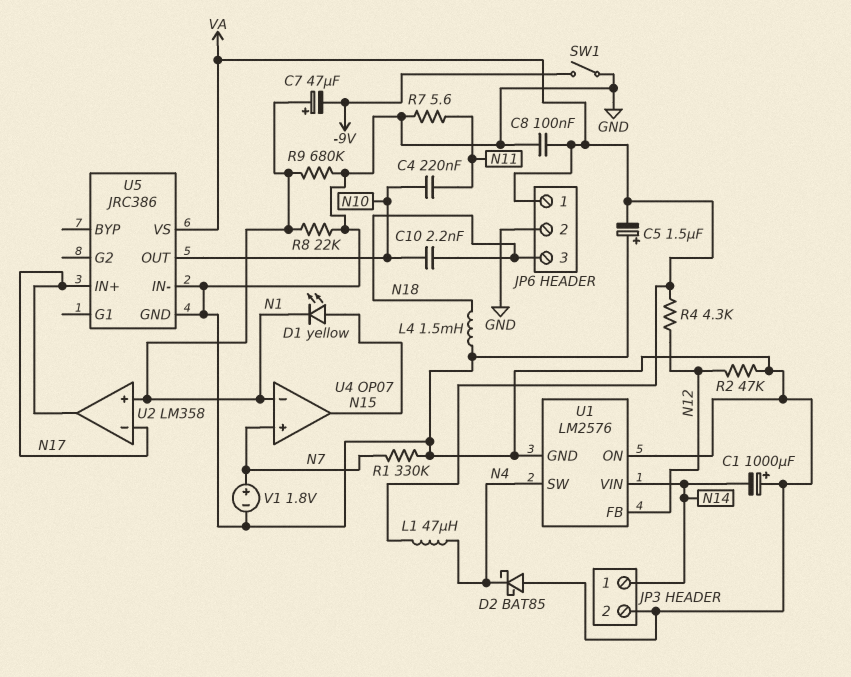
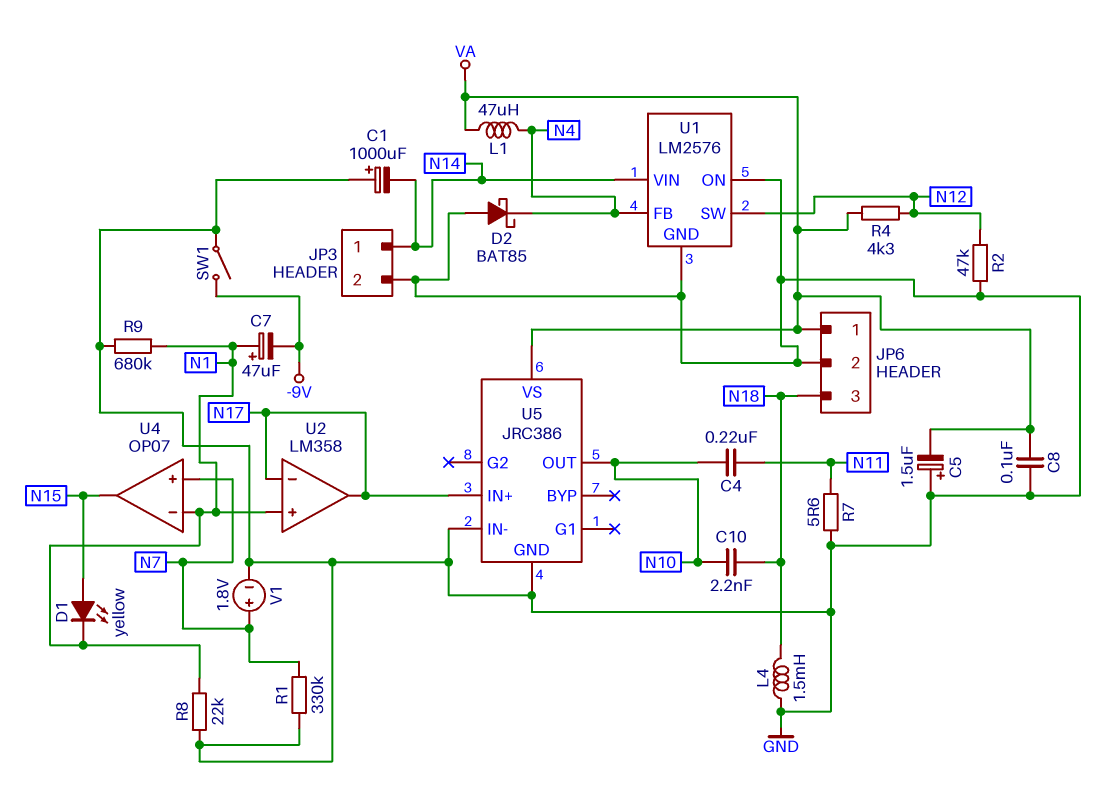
U1 pin FB: N12 -> N4
U1 pin SW: N4 -> N12

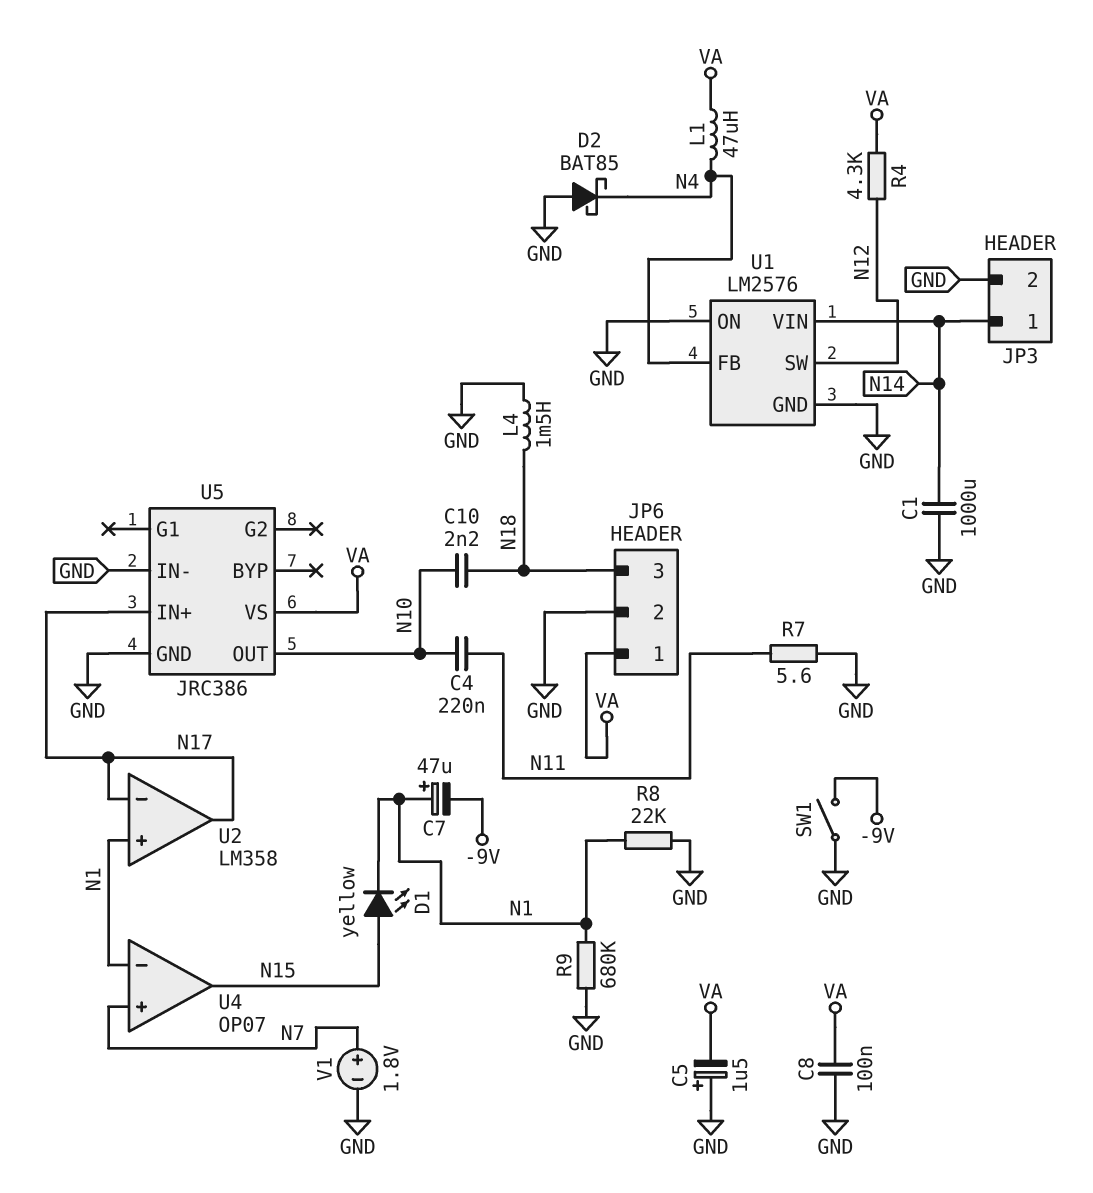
C1: 1000uF (plus GND, minus N14) -> 1000uF (GND, N14)
R1: 330k (GND, N7) -> none
R2: 47k (GND, N12) -> none

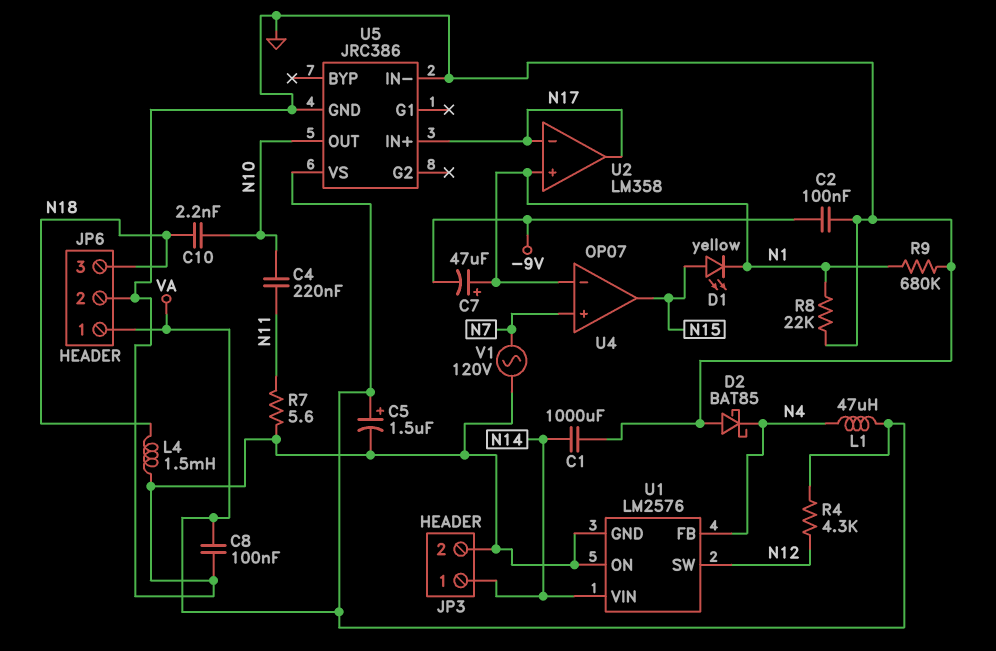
C2: none -> 100nF (-9V, GND)
C5: 1.5uF (plus GND, minus VA) -> 1.5uF (plus VA, minus GND)
SW1: switch (-9V, GND) -> none
V1: 1.8V (plus N7, minus GND) -> AC 120V (GND, N7)

